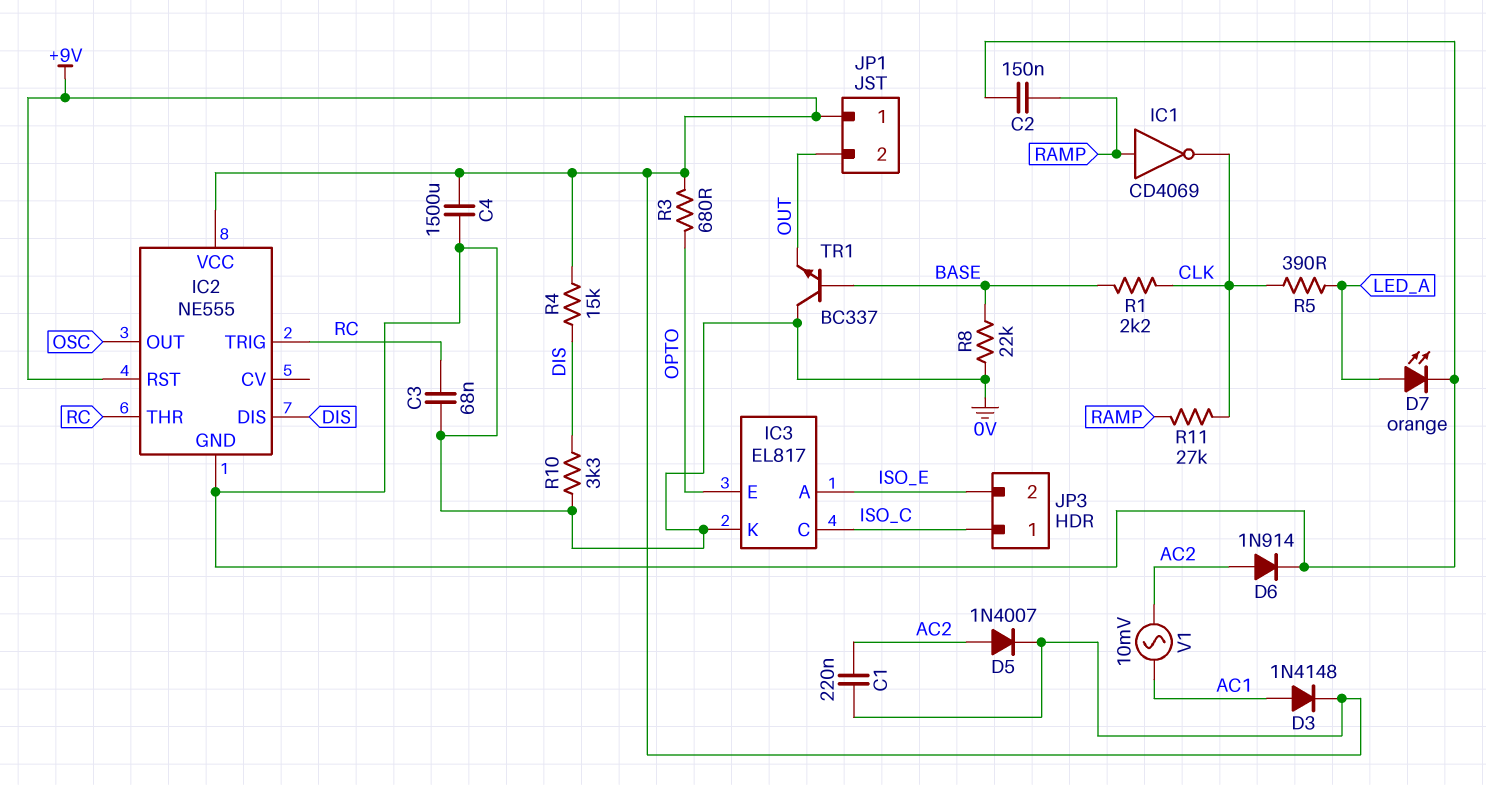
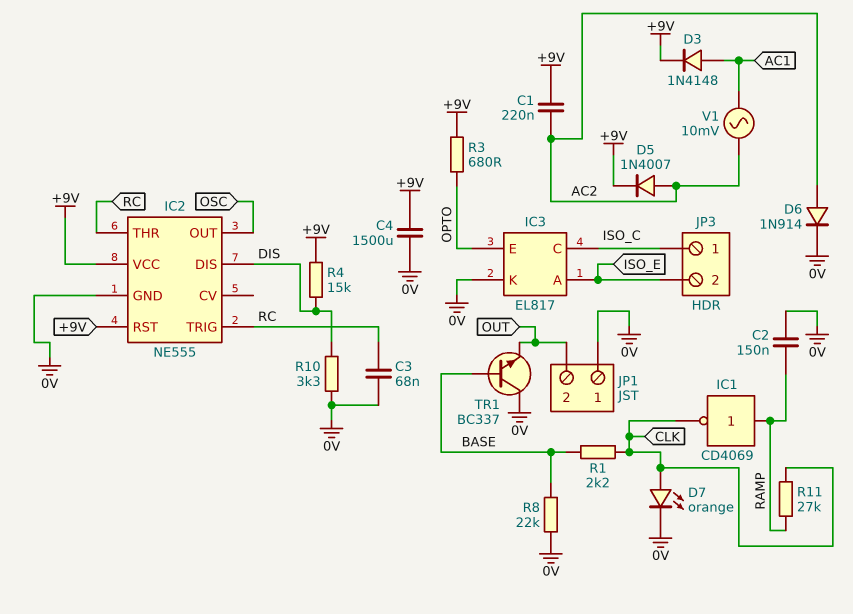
D7: LED orange (A LED_A, K 0V) -> LED orange (A CLK, K 0V)
JP1 pin 1: +9V -> 0V
R5: 390 (CLK, LED_A) -> none

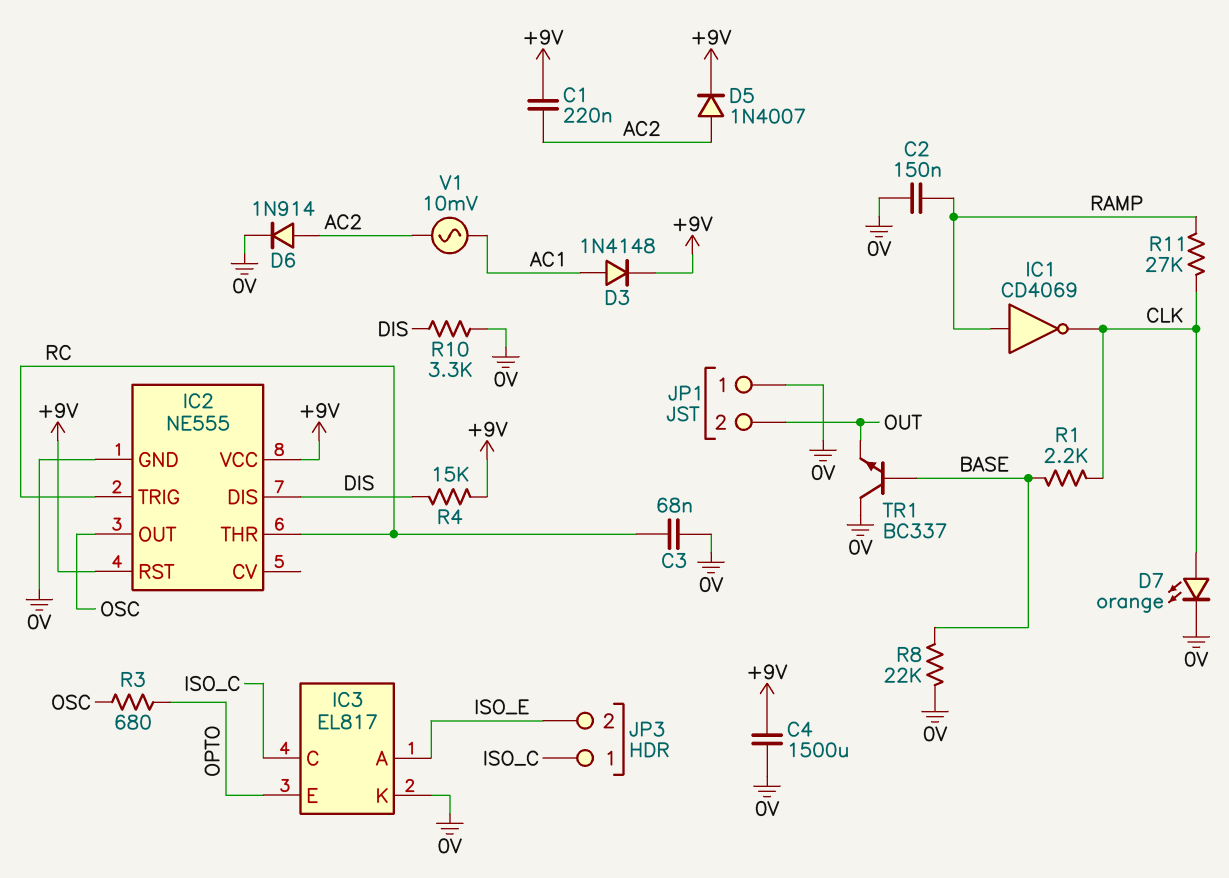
R3: 680 (+9V, OPTO) -> 680 (OPTO, OSC)

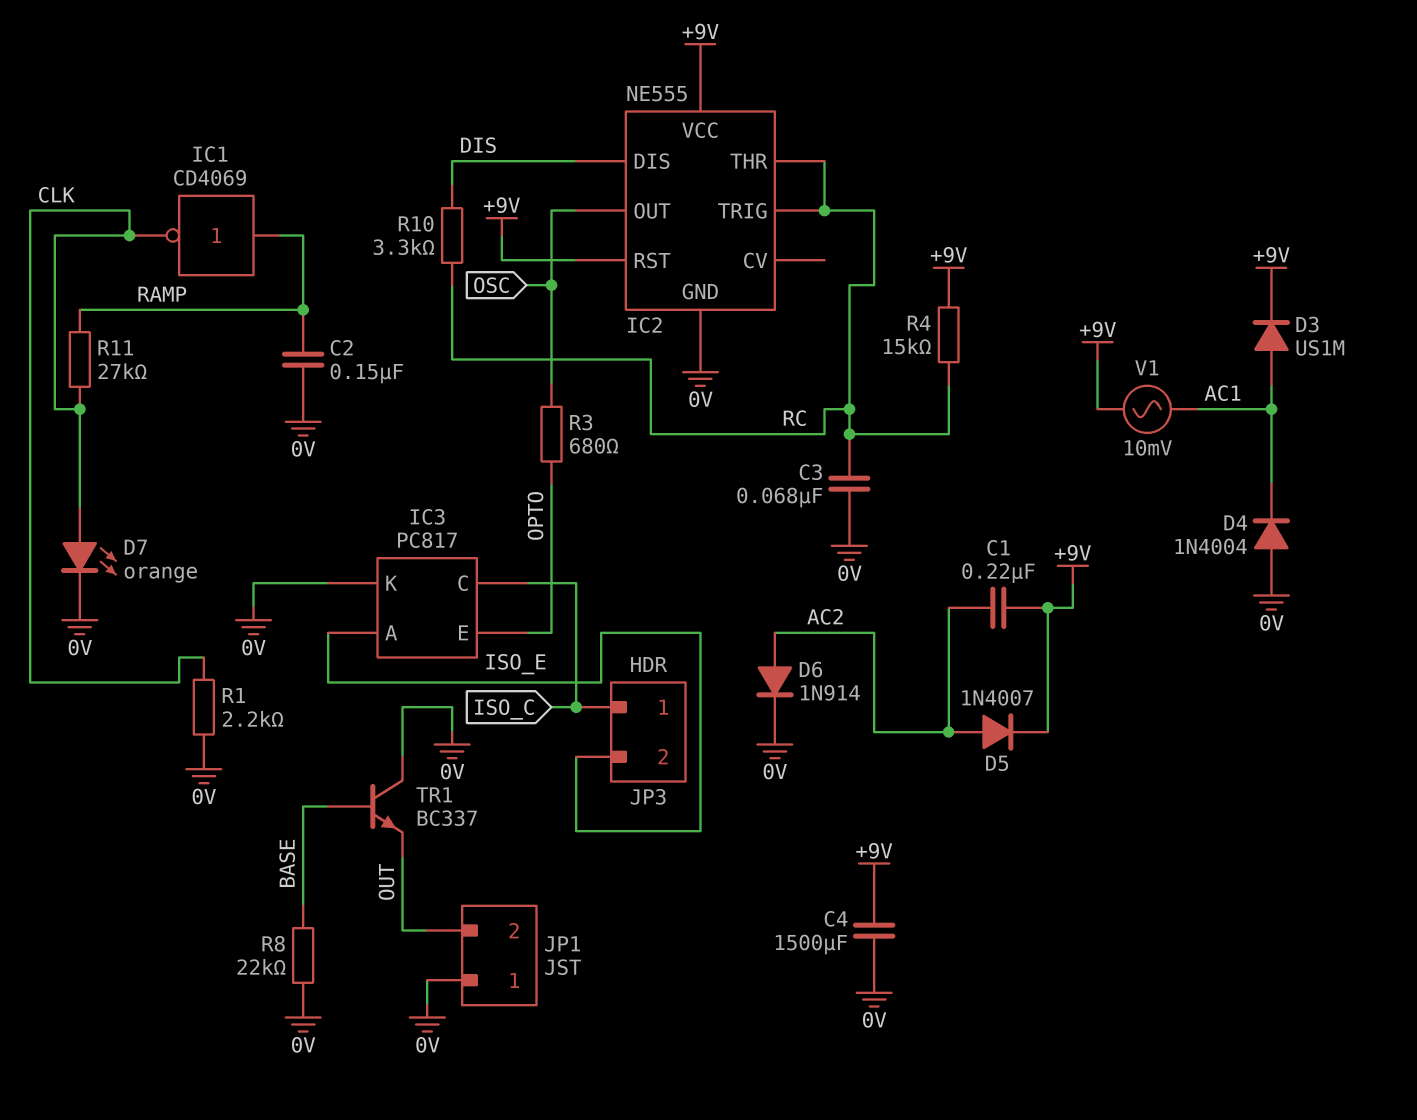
D3: diode 1N4148 (A AC1, K +9V) -> diode US1M (A AC1, K +9V)
D4: none -> diode 1N4004 (A 0V, K AC1)
IC3: EL817 -> PC817
R1: 2.2k (BASE, CLK) -> 2.2k (0V, CLK)
R4: 15k (+9V, DIS) -> 15k (+9V, RC)
R10: 3.3k (0V, DIS) -> 3.3k (DIS, RC)
V1: AC 10mV (AC1, AC2) -> AC 10mV (+9V, AC1)

